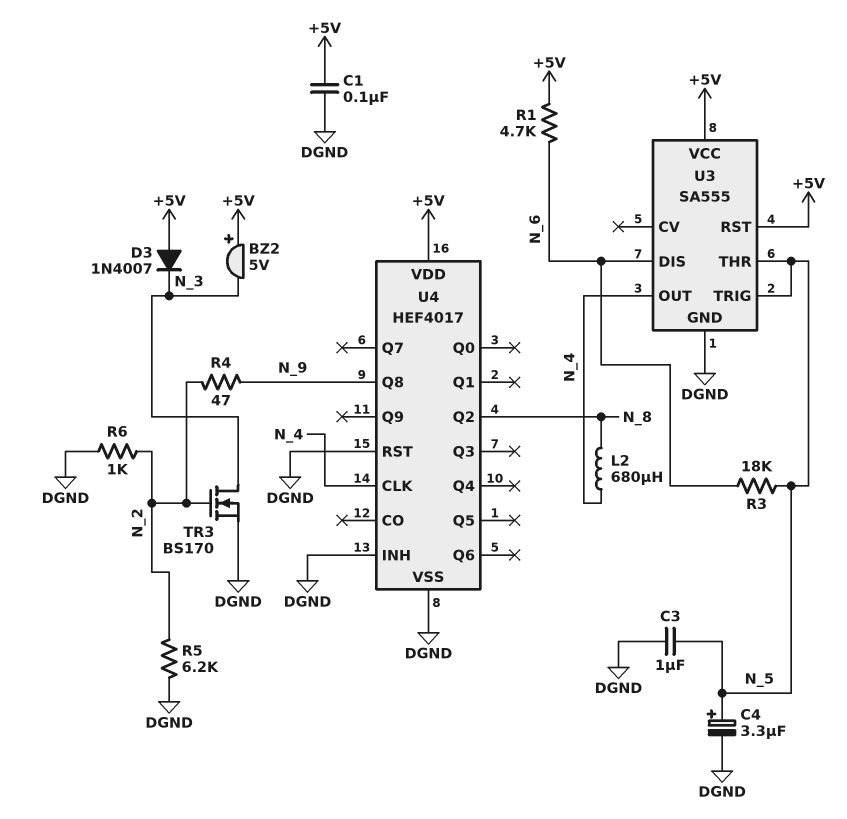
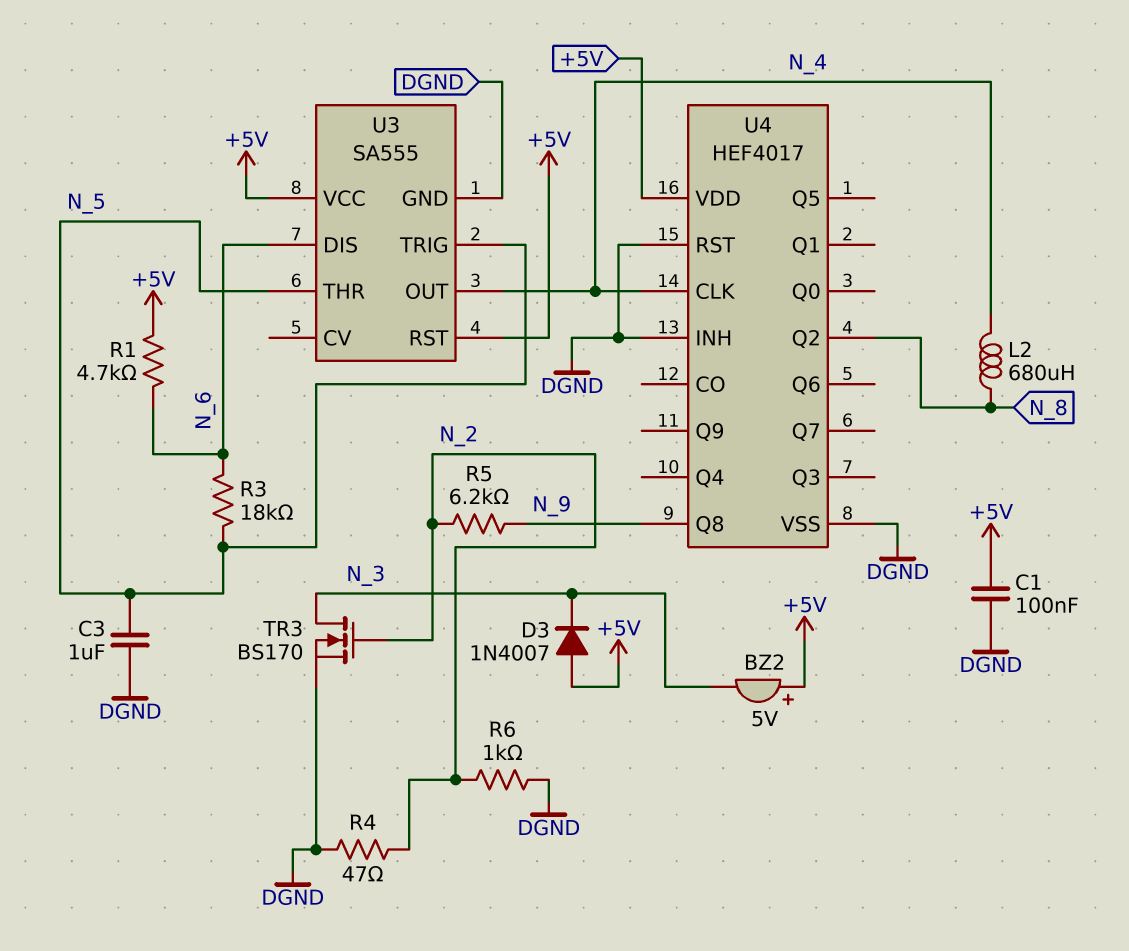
C4: 3.3uF (plus N_5, minus DGND) -> none
R4: 47 (N_2, N_9) -> 47 (DGND, N_2)
R5: 6.2k (DGND, N_2) -> 6.2k (N_2, N_9)

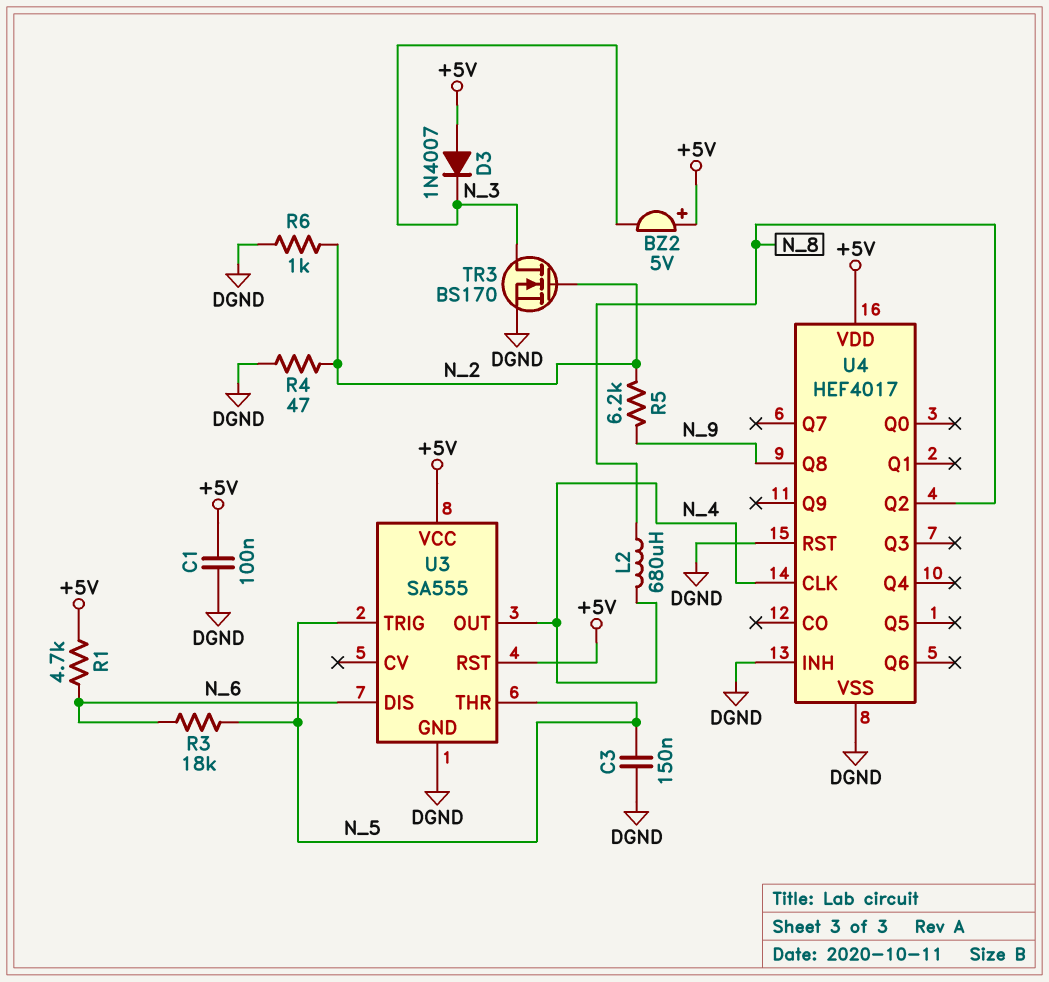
C3: 1uF (DGND, N_5) -> 150nF (DGND, N_5)

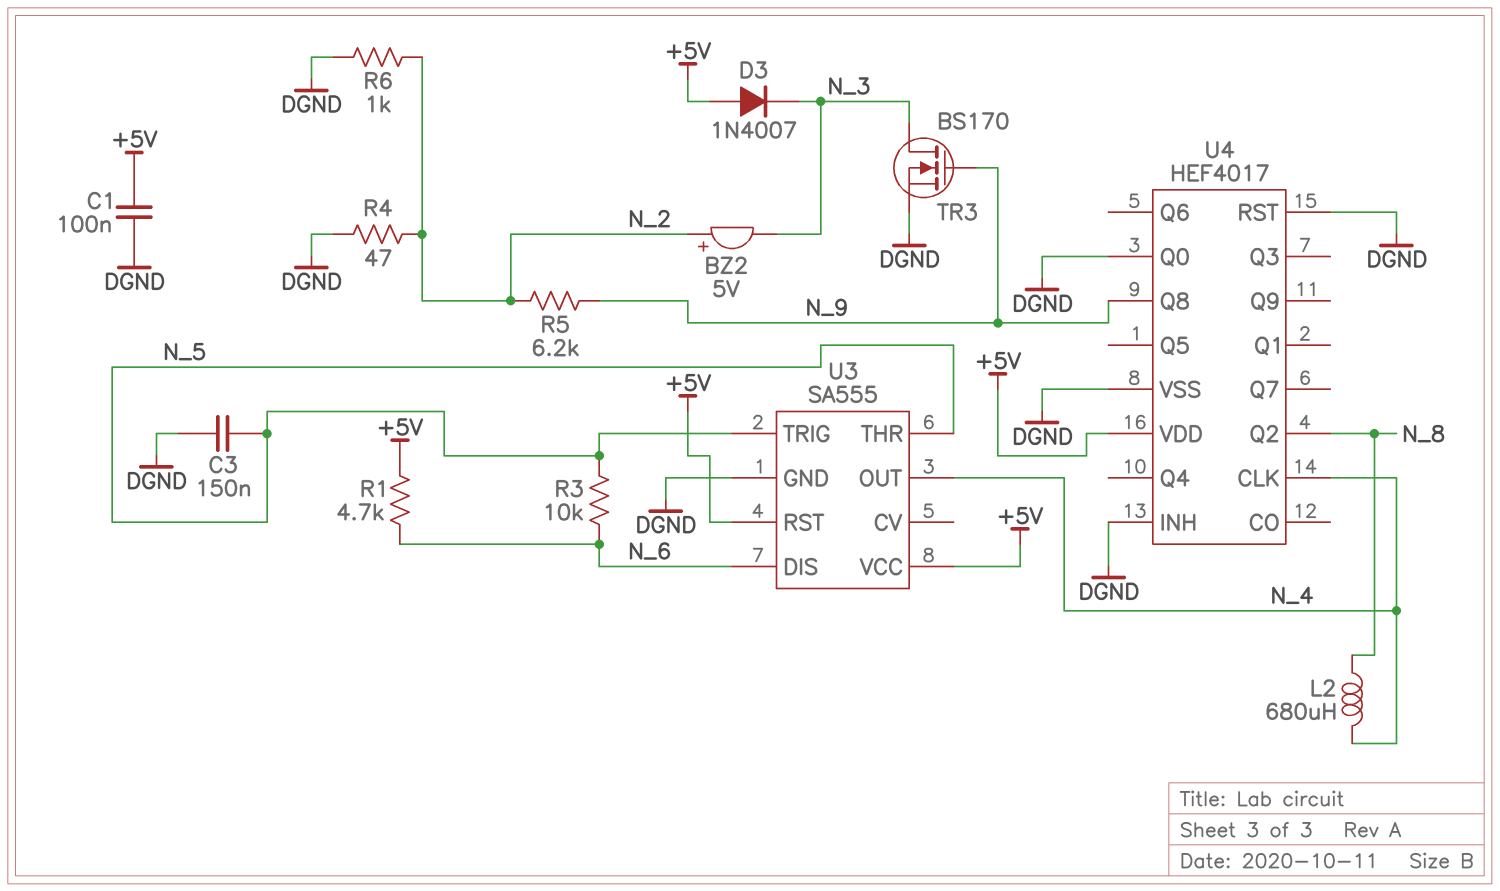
BZ2: buzzer 5V (plus +5V, minus N_3) -> buzzer 5V (plus N_2, minus N_3)
R3: 18k (N_5, N_6) -> 10k (N_5, N_6)
TR3: NMOS BS170 (G N_2, D N_3, S DGND) -> NMOS BS170 (G N_9, D N_3, S DGND)
U4 pin Q0: none -> DGND

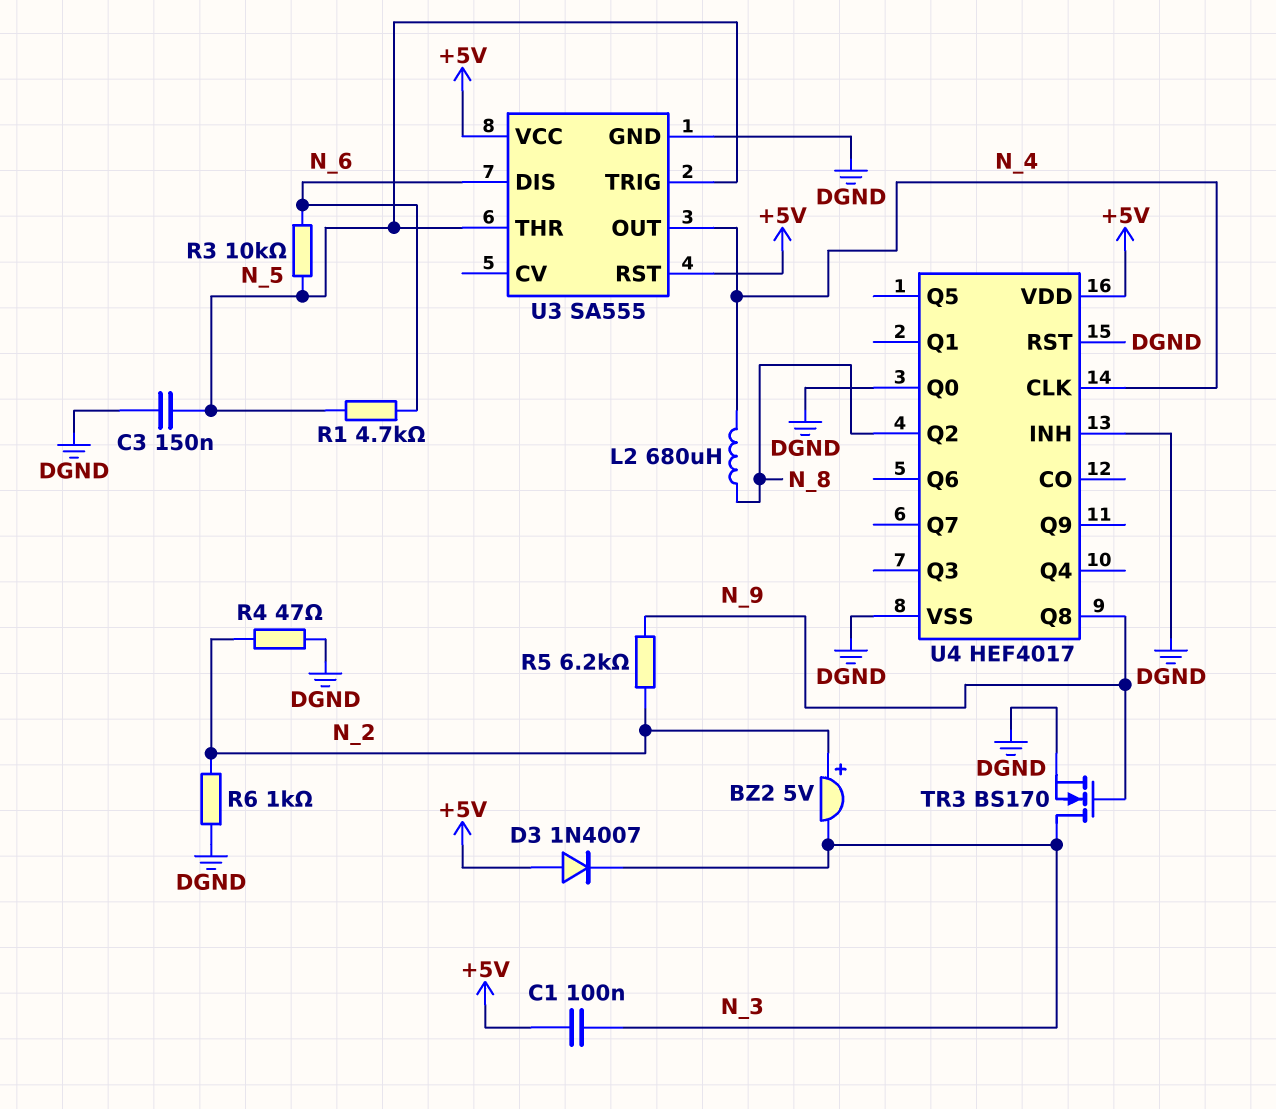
C1: 100nF (+5V, DGND) -> 100nF (+5V, N_3)
R1: 4.7k (+5V, N_6) -> 4.7k (N_5, N_6)

